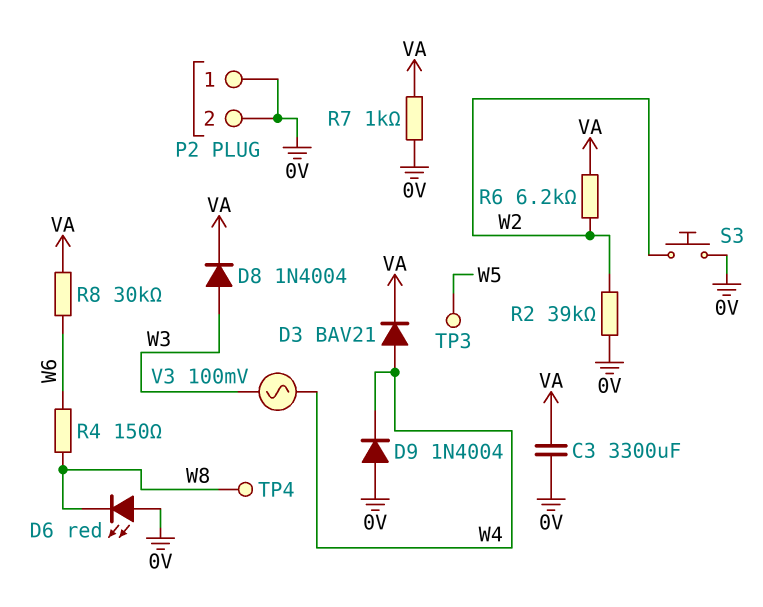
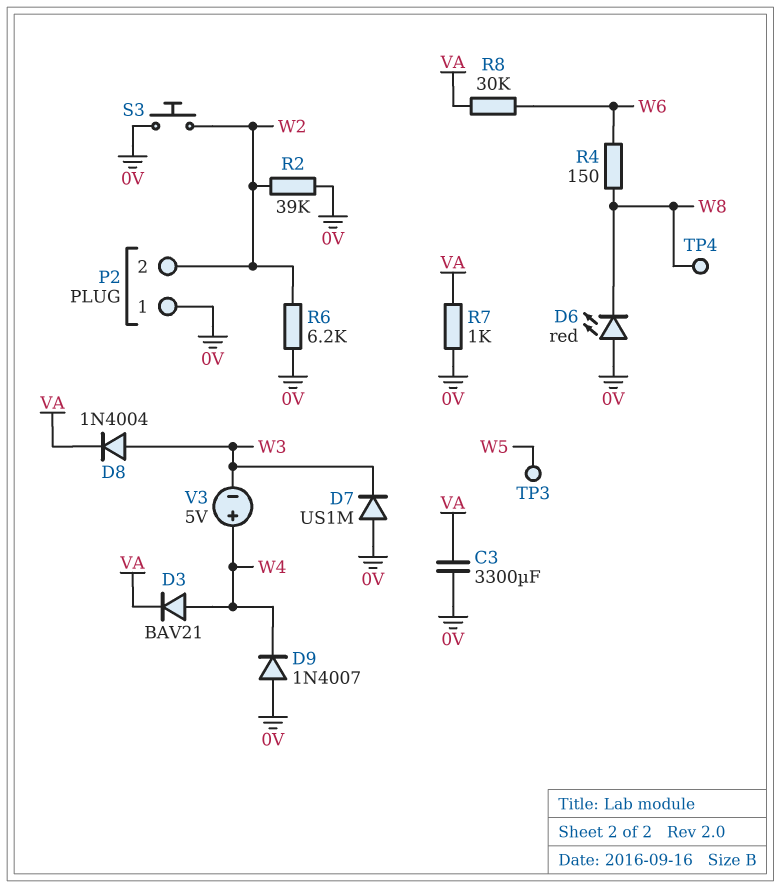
D7: none -> diode US1M (A 0V, K W3)
D9: diode 1N4004 (A 0V, K W4) -> diode 1N4007 (A 0V, K W4)
P2 pin 2: 0V -> W2
R6: 6.2k (VA, W2) -> 6.2k (0V, W2)
V3: AC 100mV (W3, W4) -> 5V (plus W4, minus W3)

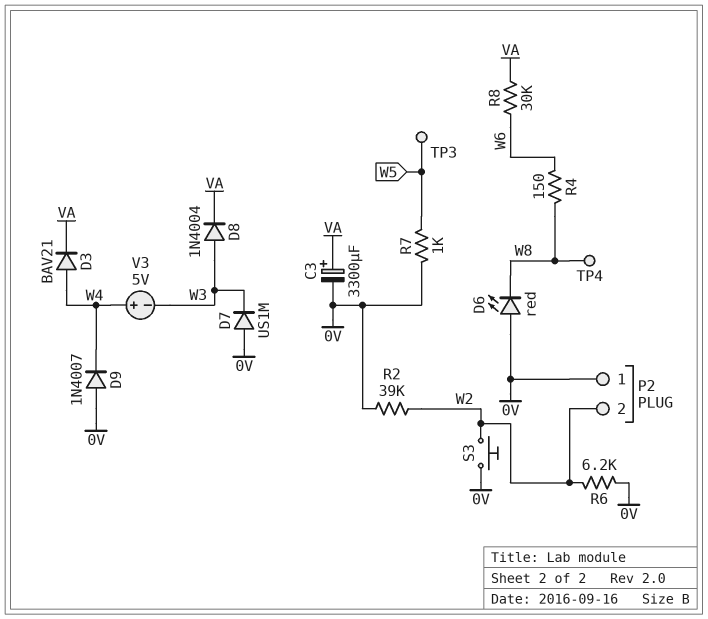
C3: 3300uF (0V, VA) -> 3300uF (plus VA, minus 0V)
R7: 1k (0V, VA) -> 1k (0V, W5)

